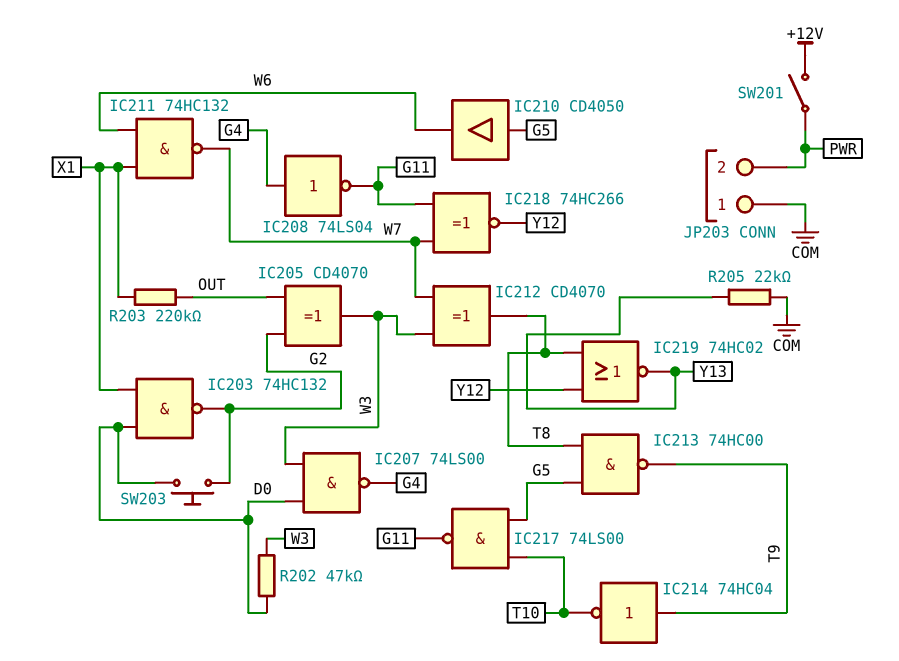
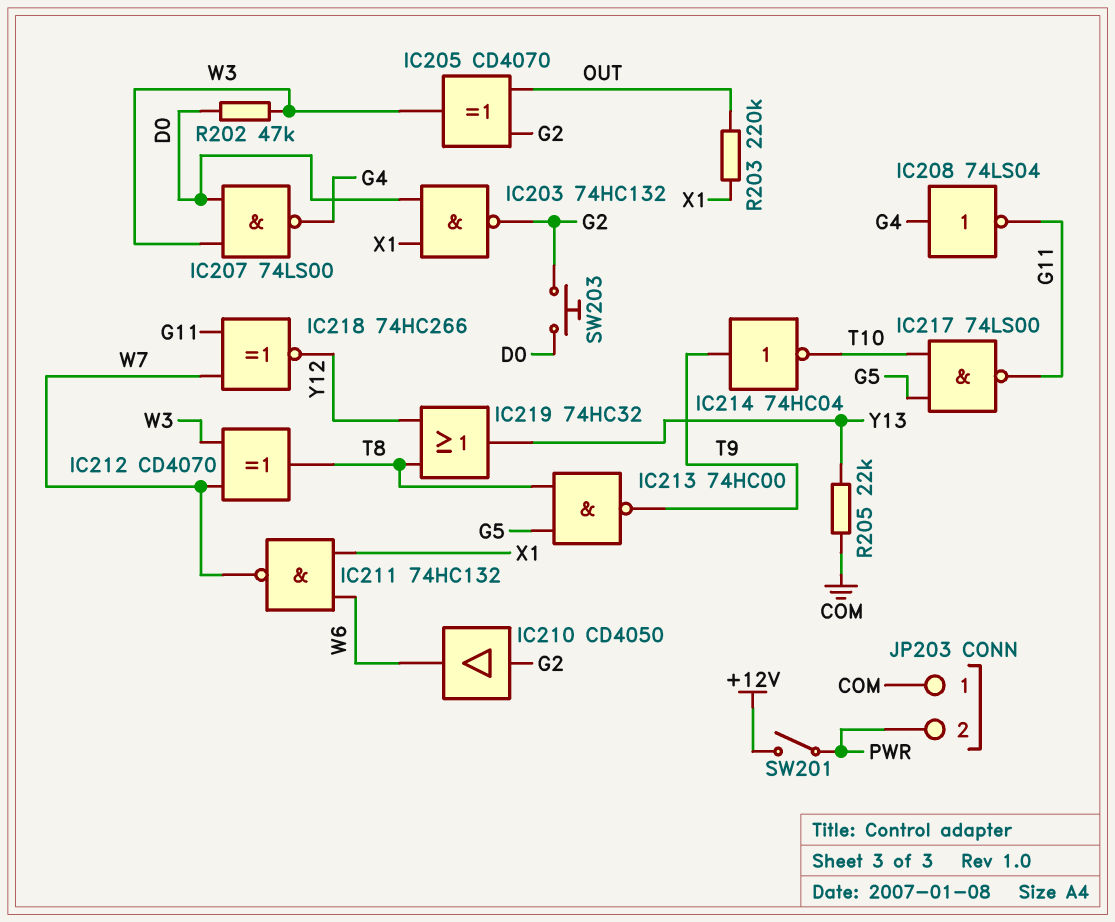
IC210: buffer CD4050 (in G5, out W6) -> buffer CD4050 (in G2, out W6)
IC219: NOR 74HC02 (in T8, in Y12, out Y13) -> OR 74HC32 (in T8, in Y12, out Y13)

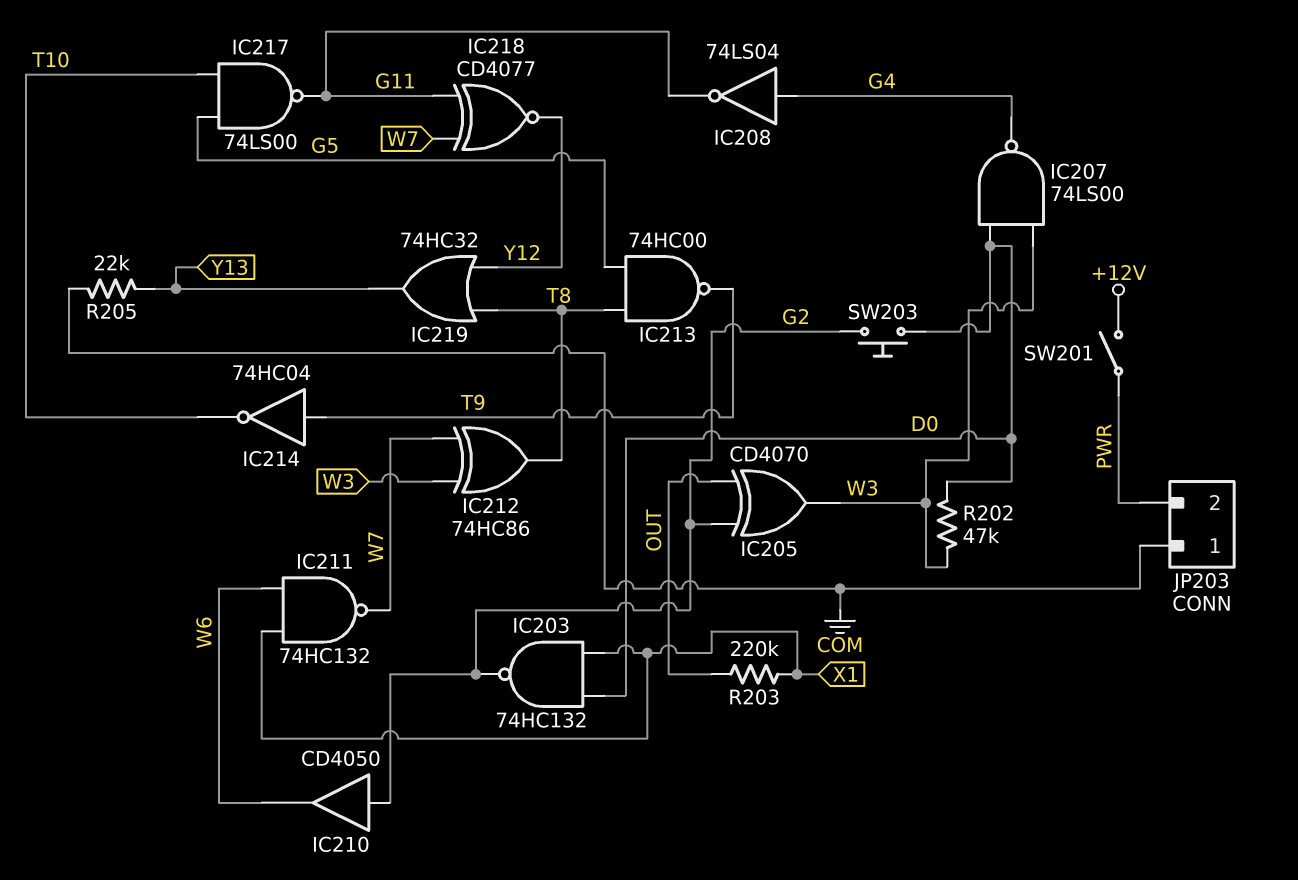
IC212: XOR CD4070 (in W3, in W7, out T8) -> XOR 74HC86 (in W3, in W7, out T8)
IC218: XNOR 74HC266 (in G11, in W7, out Y12) -> XNOR CD4077 (in G11, in W7, out Y12)

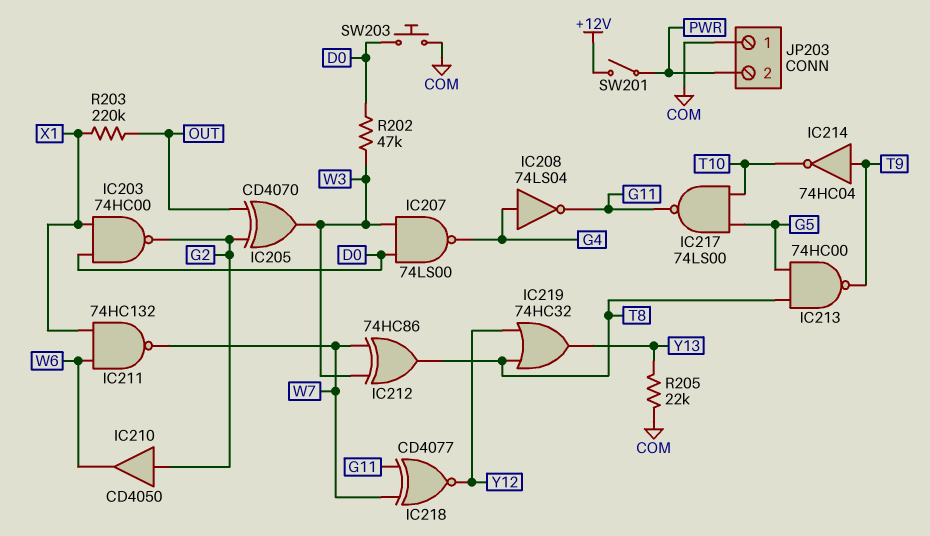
IC203: NAND 74HC132 (in D0, in X1, out G2) -> NAND 74HC00 (in D0, in X1, out G2)
SW203: button (D0, G2) -> button (COM, D0)

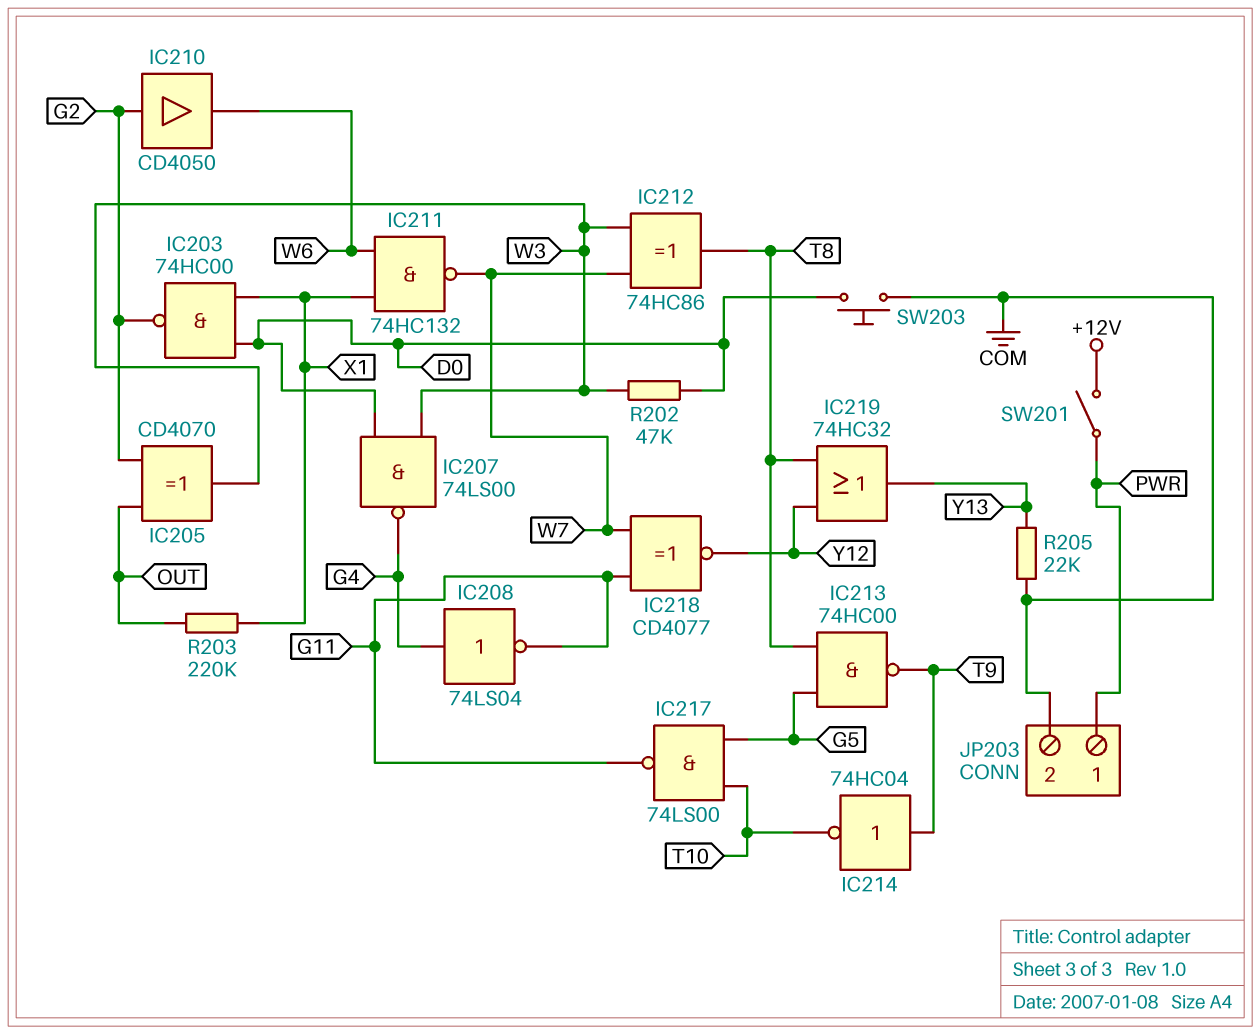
JP203 pin 1: COM -> PWR
JP203 pin 2: PWR -> COM

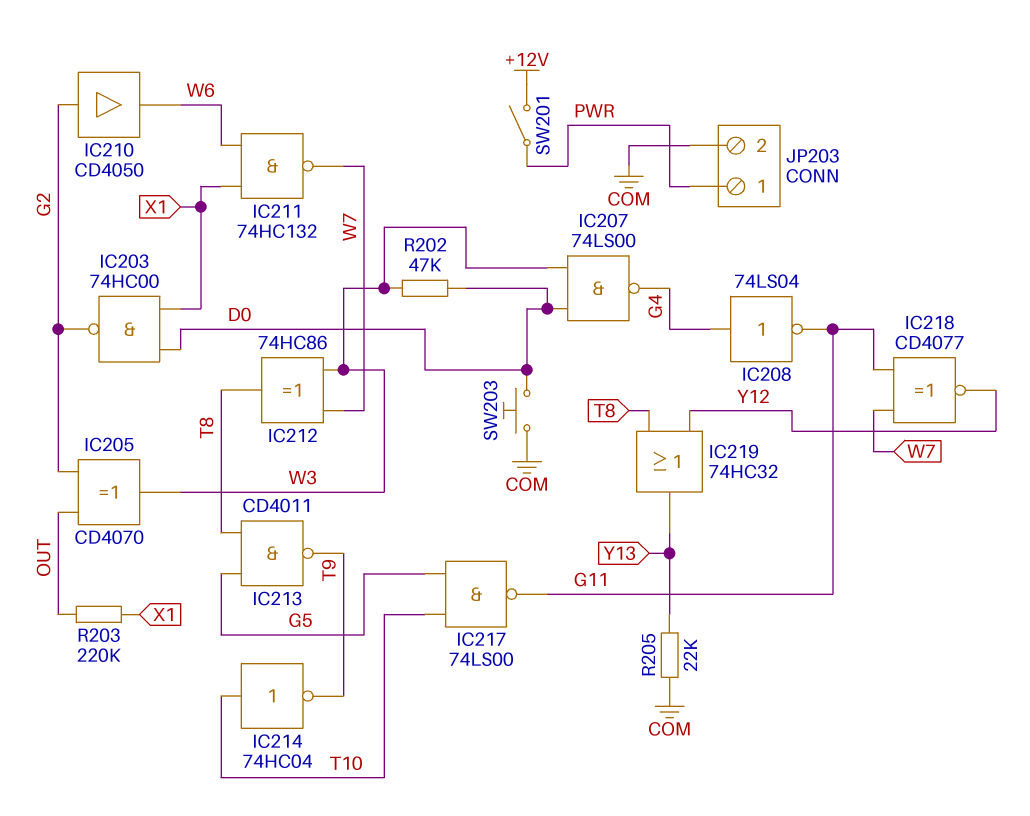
IC213: NAND 74HC00 (in G5, in T8, out T9) -> NAND CD4011 (in G5, in T8, out T9)
IC214: NOT 74HC04 (in T9, out T10) -> NOT 74HC04 (in T10, out T9)

